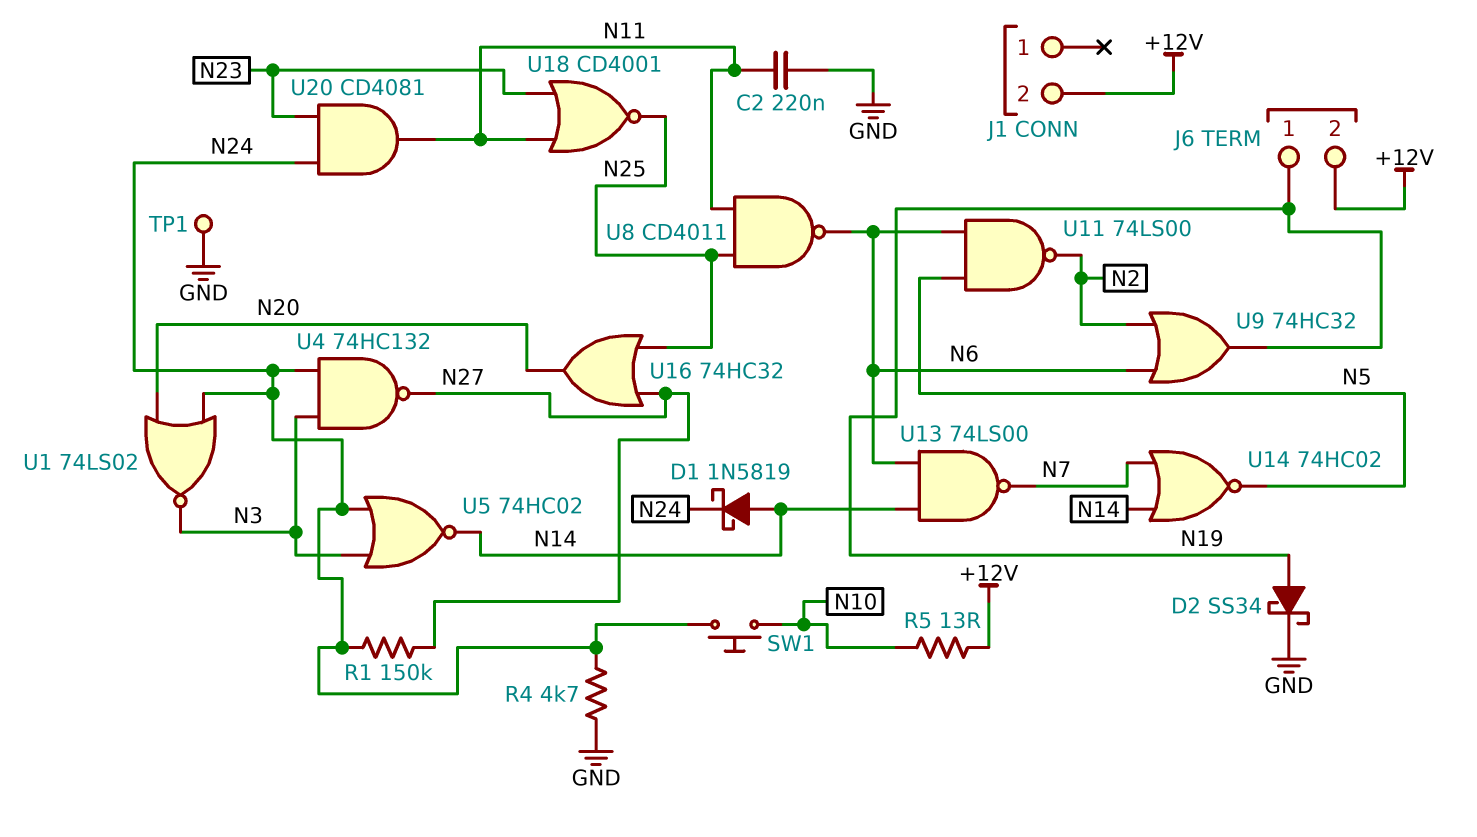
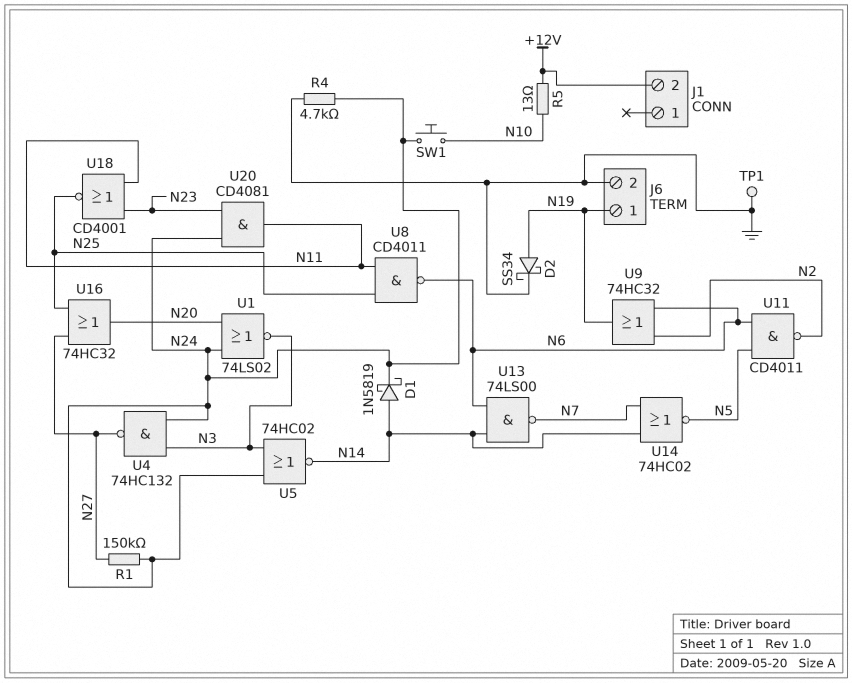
C2: 220nF (GND, N11) -> none
J6 pin 2: +12V -> GND
U11: NAND 74LS00 (in N5, in N6, out N2) -> NAND CD4011 (in N5, in N6, out N2)

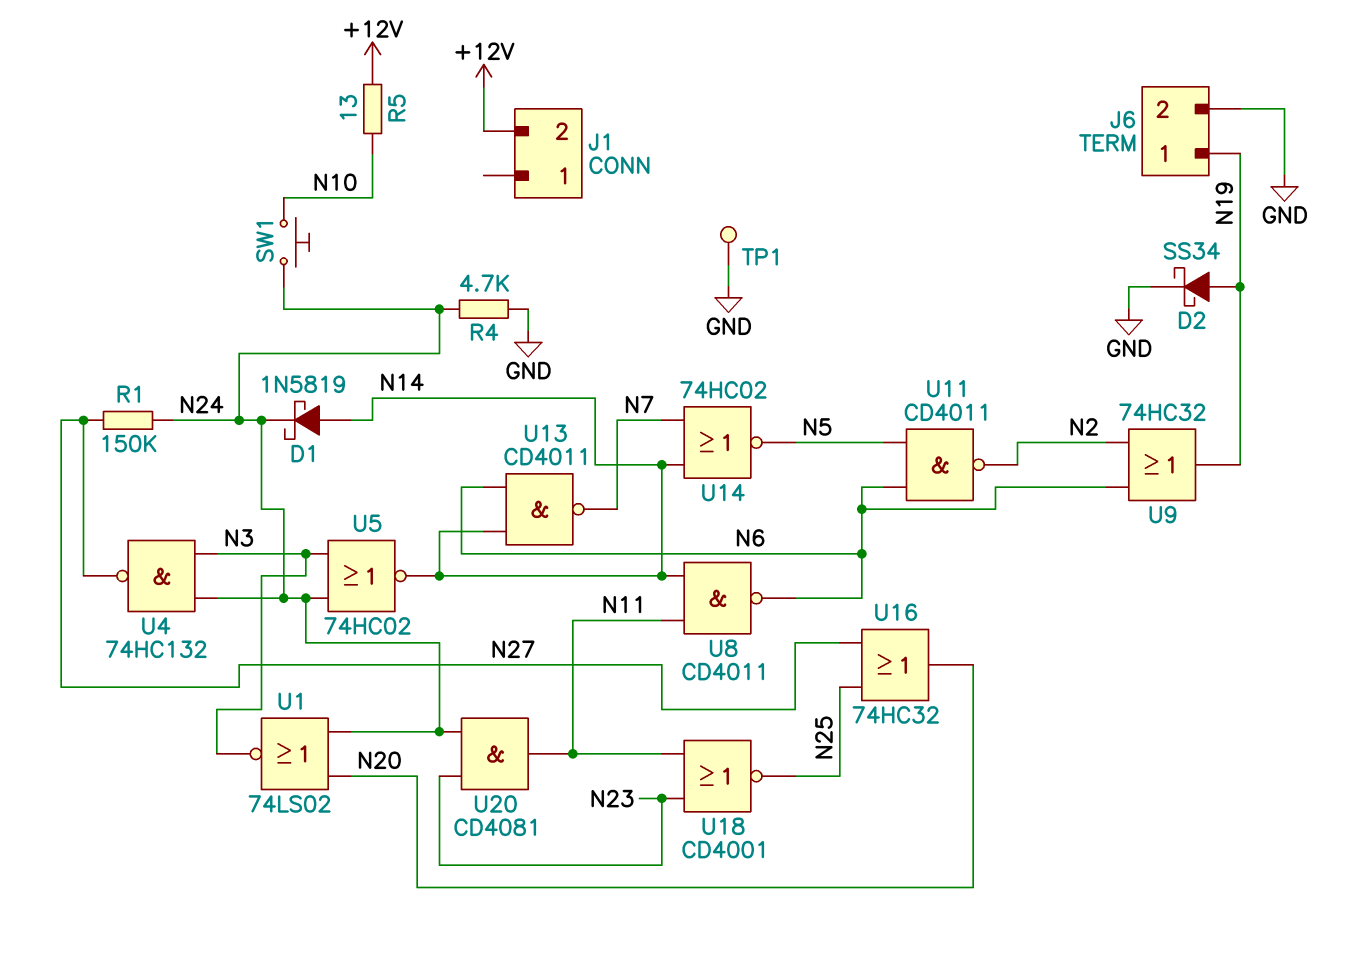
U8: NAND CD4011 (in N11, in N25, out N6) -> NAND CD4011 (in N11, in N14, out N6)
U13: NAND 74LS00 (in N6, in N14, out N7) -> NAND CD4011 (in N6, in N14, out N7)

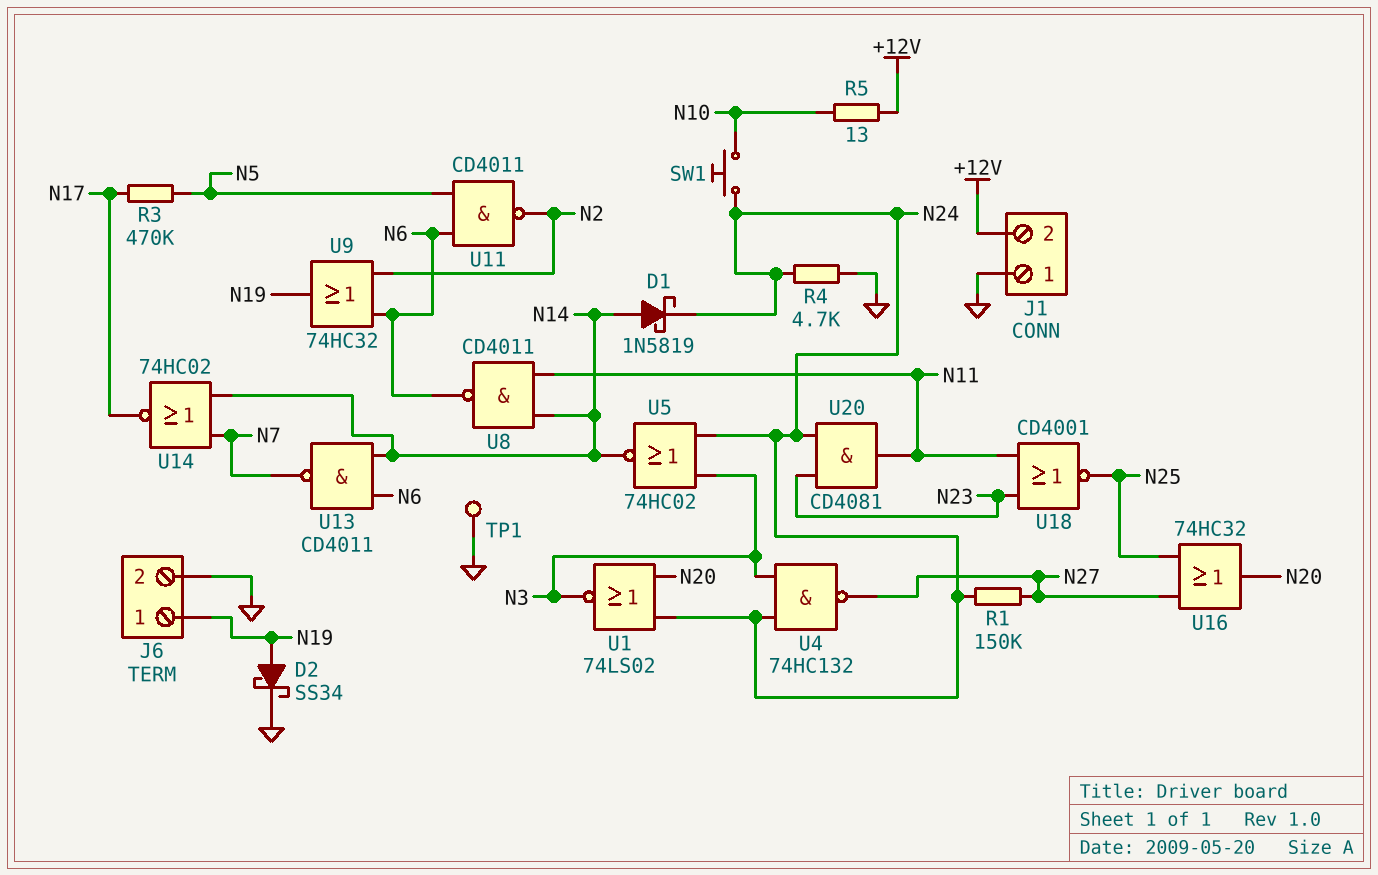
J1 pin 1: none -> GND
R3: none -> 470k (N5, N17)
U14: NOR 74HC02 (in N7, in N14, out N5) -> NOR 74HC02 (in N7, in N14, out N17)

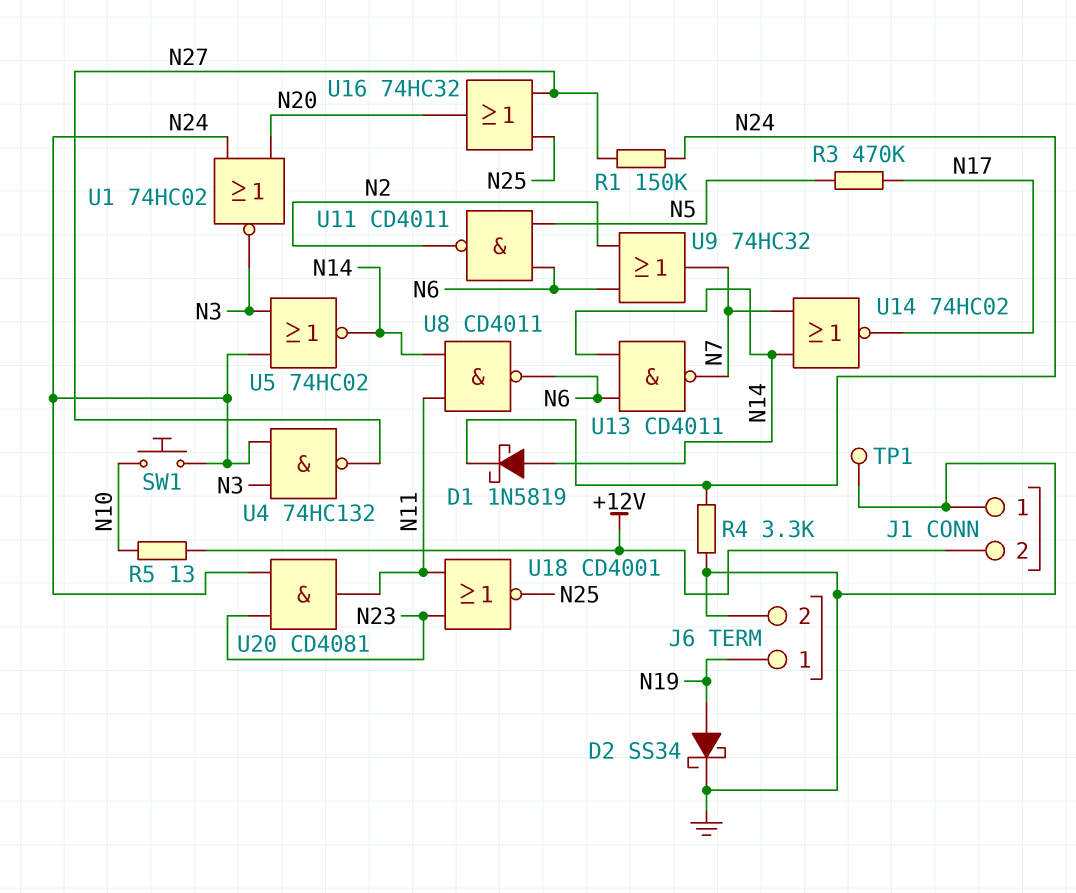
R4: 4.7k (GND, N24) -> 3.3k (GND, N24)
U1: NOR 74LS02 (in N20, in N24, out N3) -> NOR 74HC02 (in N20, in N24, out N3)
U9: OR 74HC32 (in N2, in N6, out N19) -> OR 74HC32 (in N2, in N6, out N7)

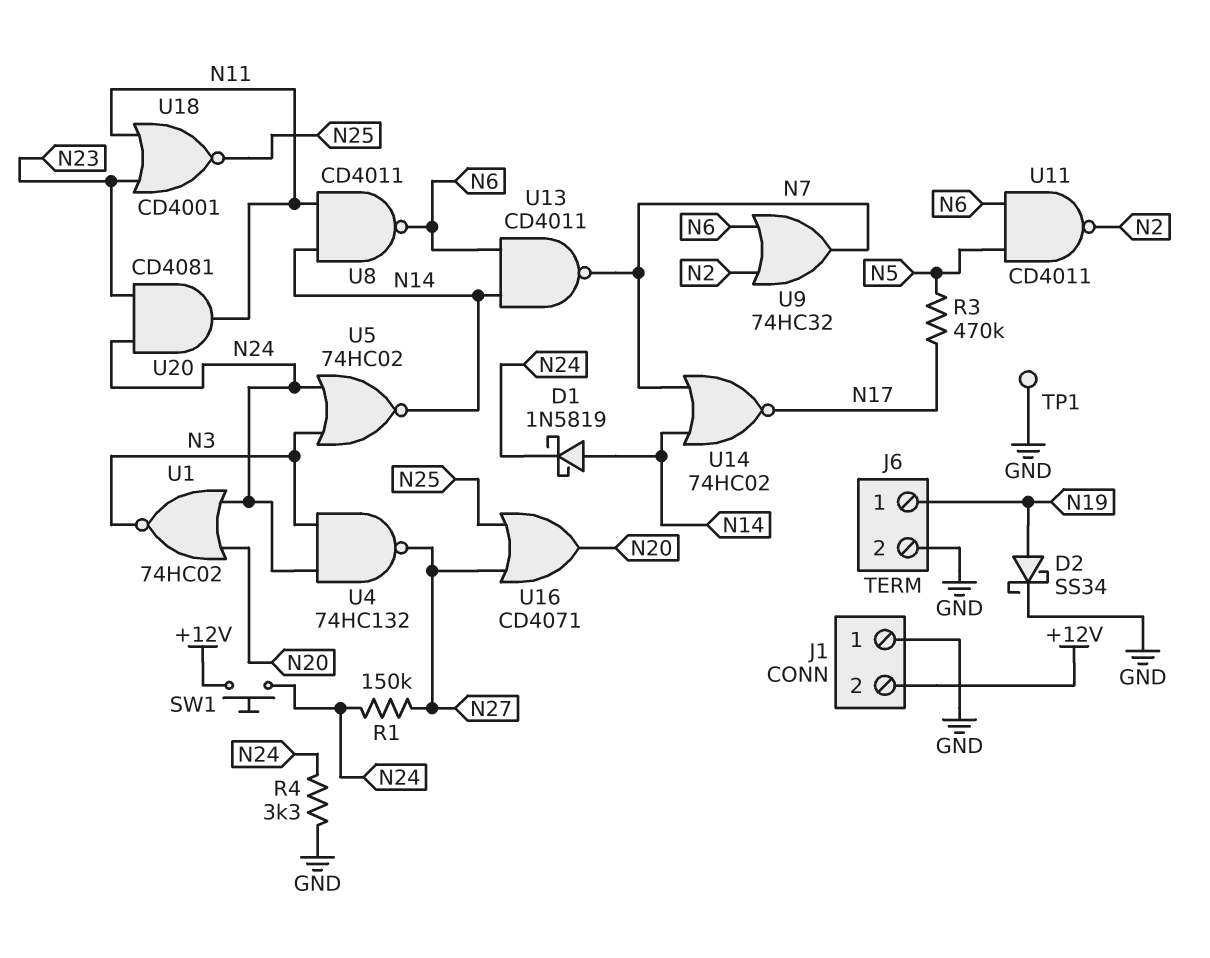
R5: 13 (+12V, N10) -> none
SW1: button (N10, N24) -> button (+12V, N24)
U16: OR 74HC32 (in N25, in N27, out N20) -> OR CD4071 (in N25, in N27, out N20)

